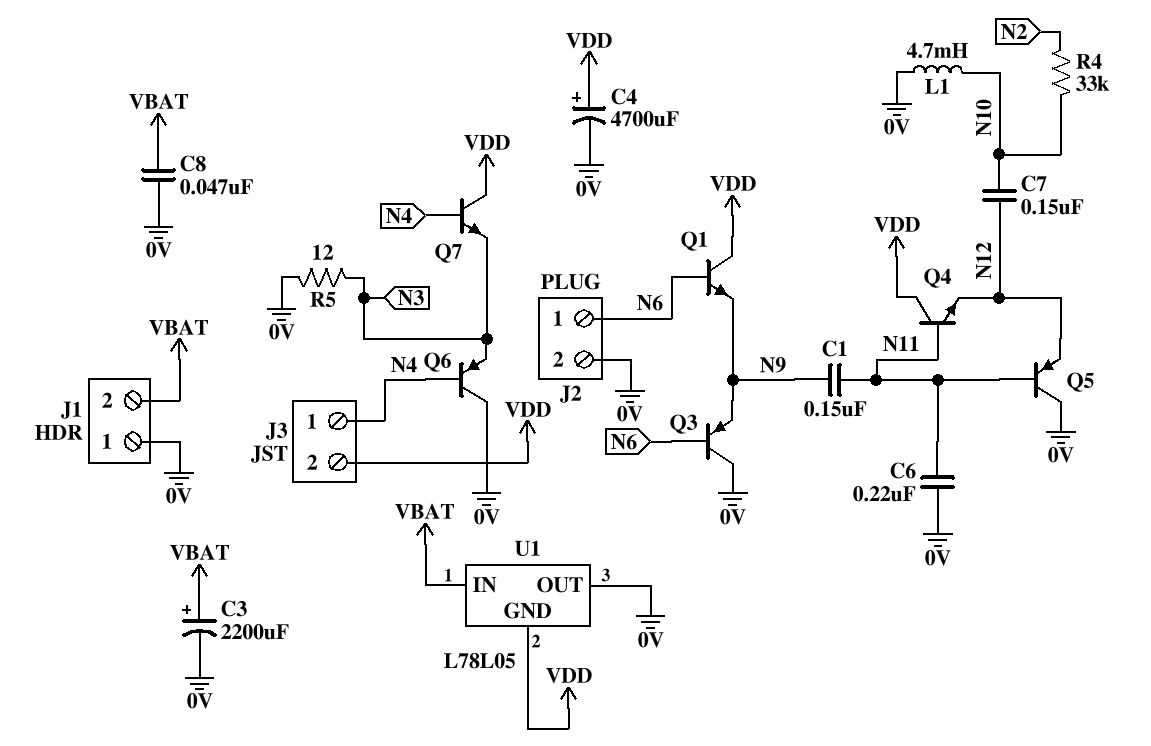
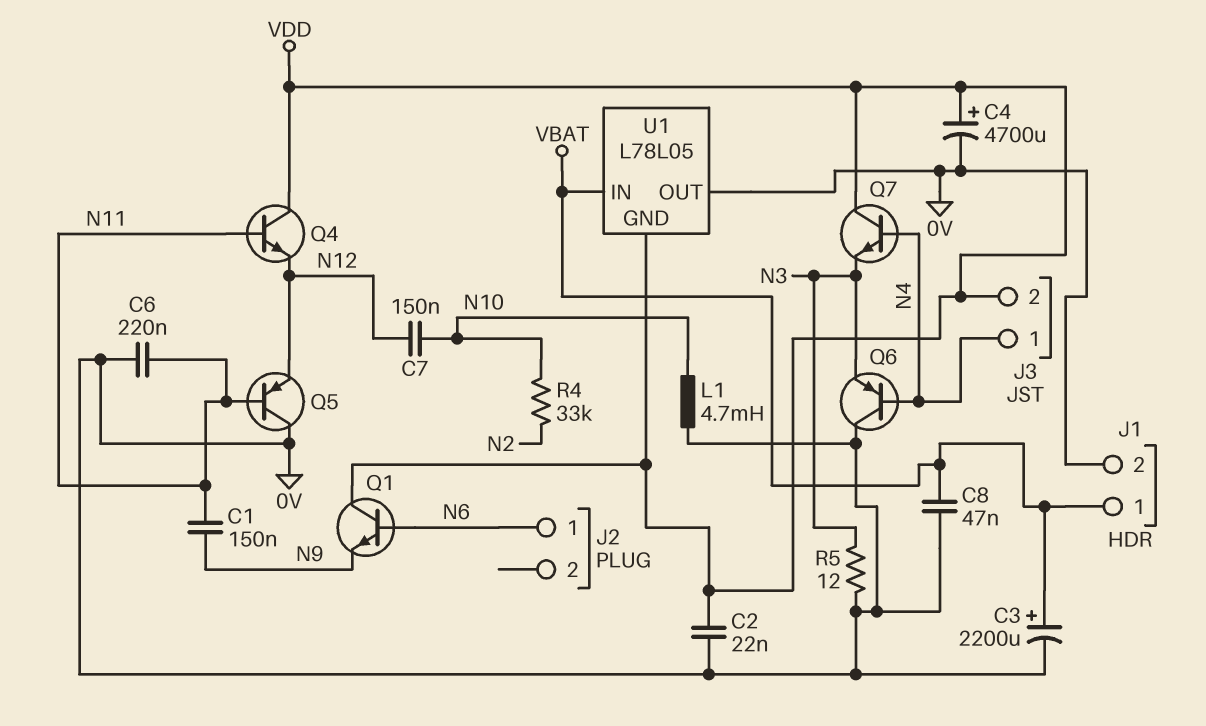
C2: none -> 22nF (0V, VDD)
J1 pin 1: 0V -> VBAT
J1 pin 2: VBAT -> 0V
J2 pin 2: 0V -> none
Q3: PNP (B N6, C 0V, E N9) -> none

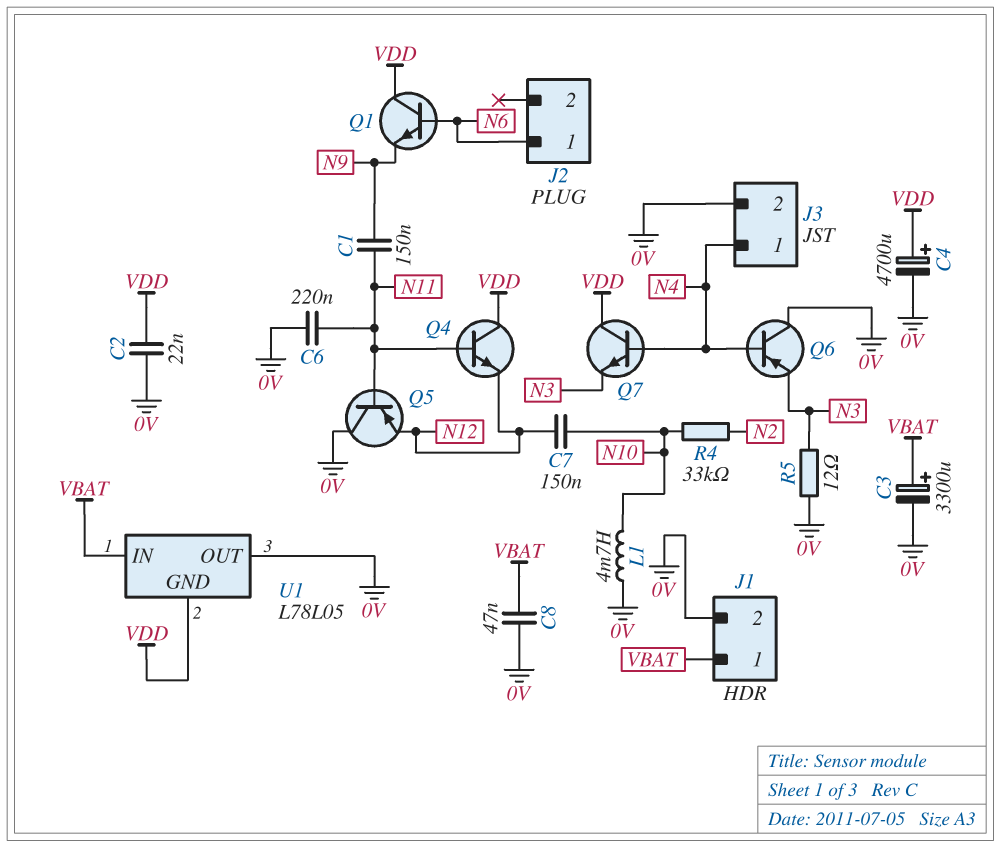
C3: 2200uF (plus VBAT, minus 0V) -> 3300uF (plus VBAT, minus 0V)
J3 pin 2: VDD -> 0V

